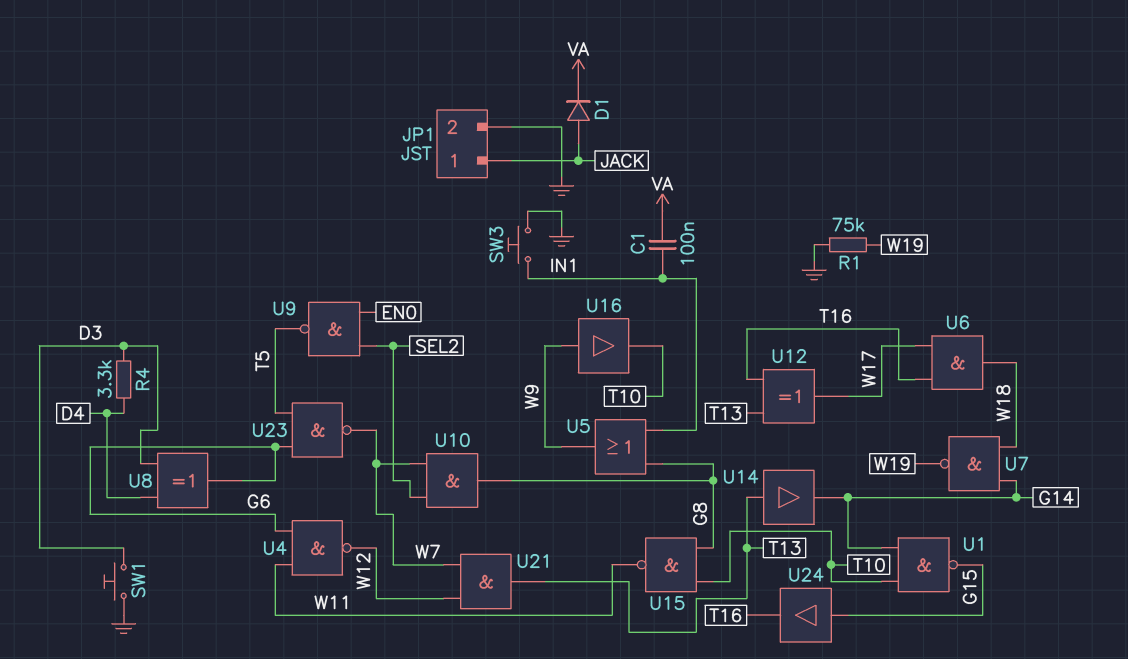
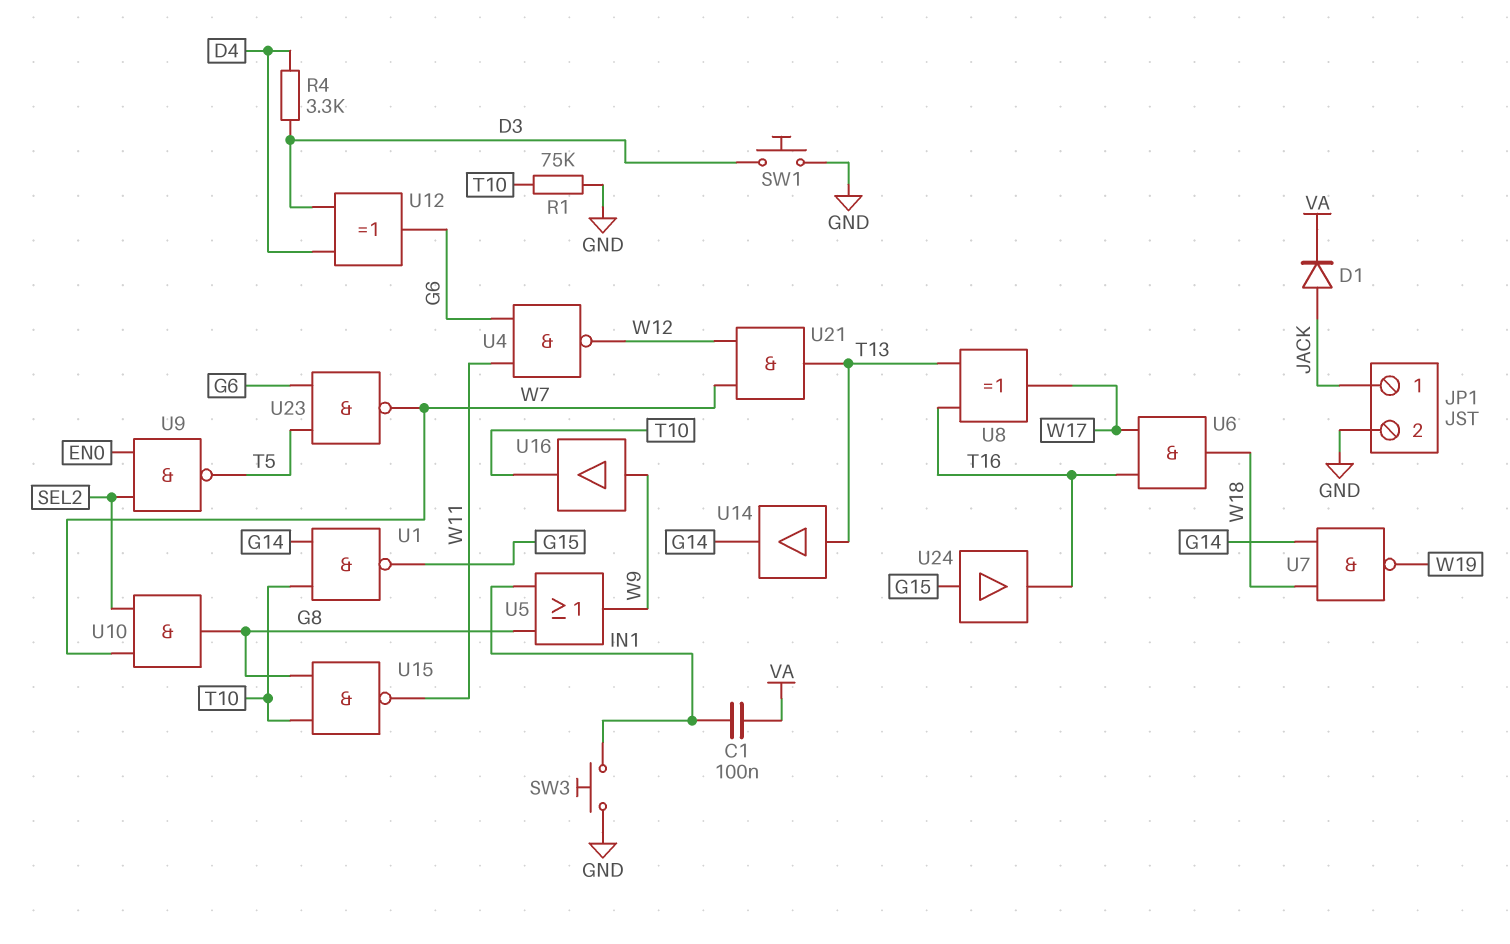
R1: 75k (GND, W19) -> 75k (GND, T10)
U8: XOR (in D3, in D4, out G6) -> XOR (in T13, in T16, out W17)
U12: XOR (in T13, in T16, out W17) -> XOR (in D3, in D4, out G6)

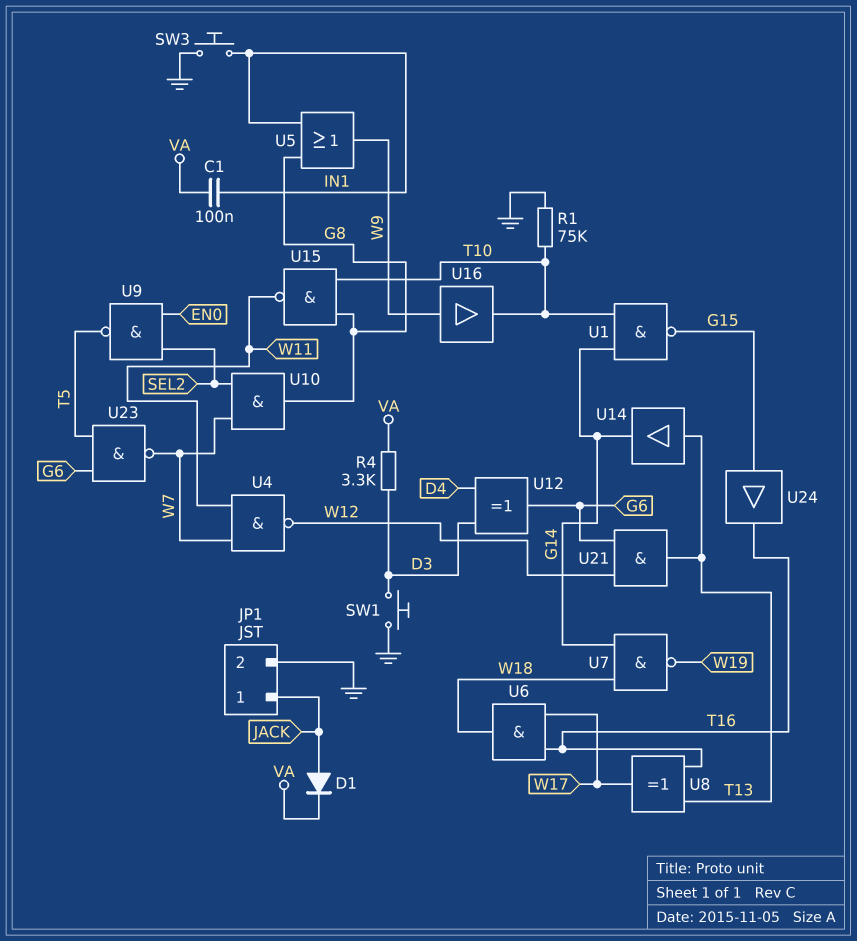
R4: 3.3k (D3, D4) -> 3.3k (D3, VA)
U4: NAND (in G6, in W11, out W12) -> NAND (in W7, in W11, out W12)
U21: AND (in W7, in W12, out T13) -> AND (in G6, in W12, out T13)

